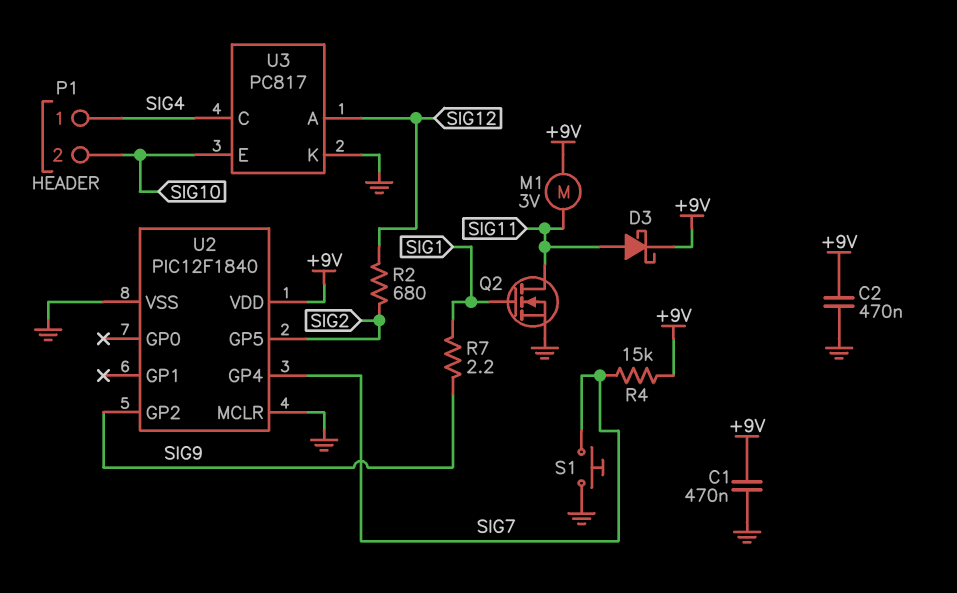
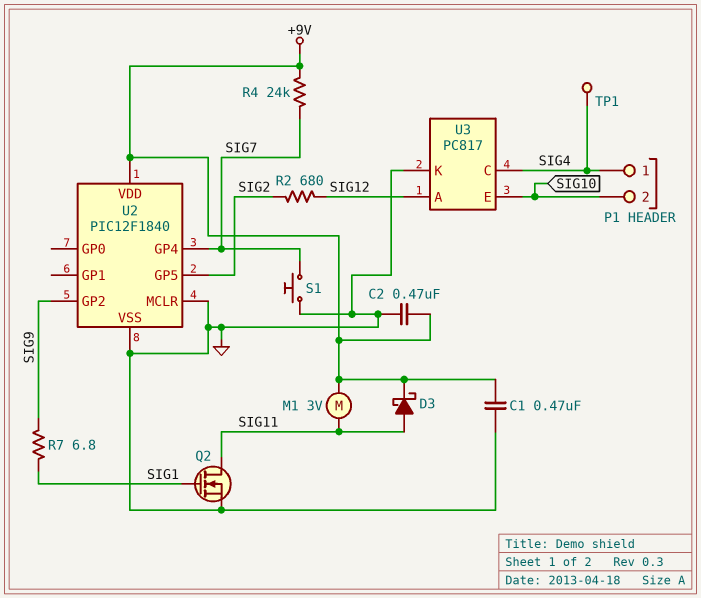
R4: 15k (+9V, SIG7) -> 24k (+9V, SIG7)
R7: 2.2 (SIG1, SIG9) -> 6.8 (SIG1, SIG9)
TP1: none -> test point (SIG4)

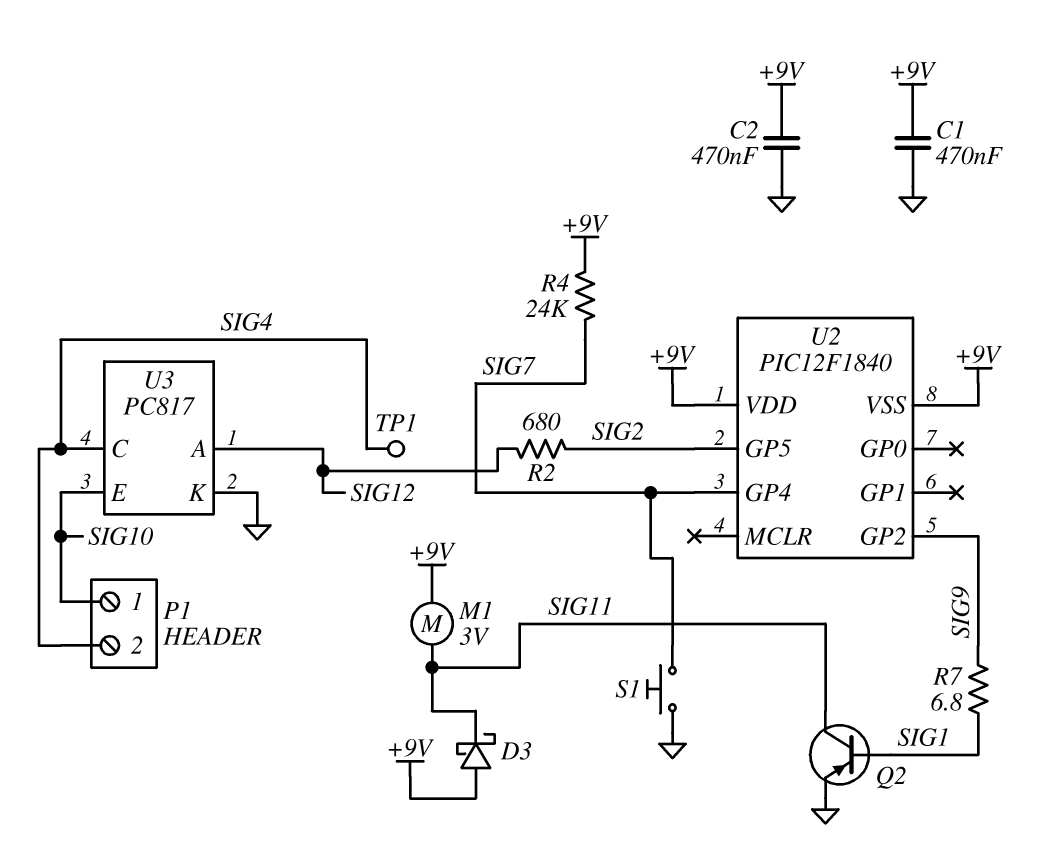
D3: schottky (A SIG11, K +9V) -> schottky (A +9V, K SIG11)
P1 pin 1: SIG4 -> SIG10
P1 pin 2: SIG10 -> SIG4
Q2: NMOS (G SIG1, D SIG11, S GND) -> PNP (B SIG1, C SIG11, E GND)
U2 pin MCLR: GND -> none
U2 pin VSS: GND -> +9V

